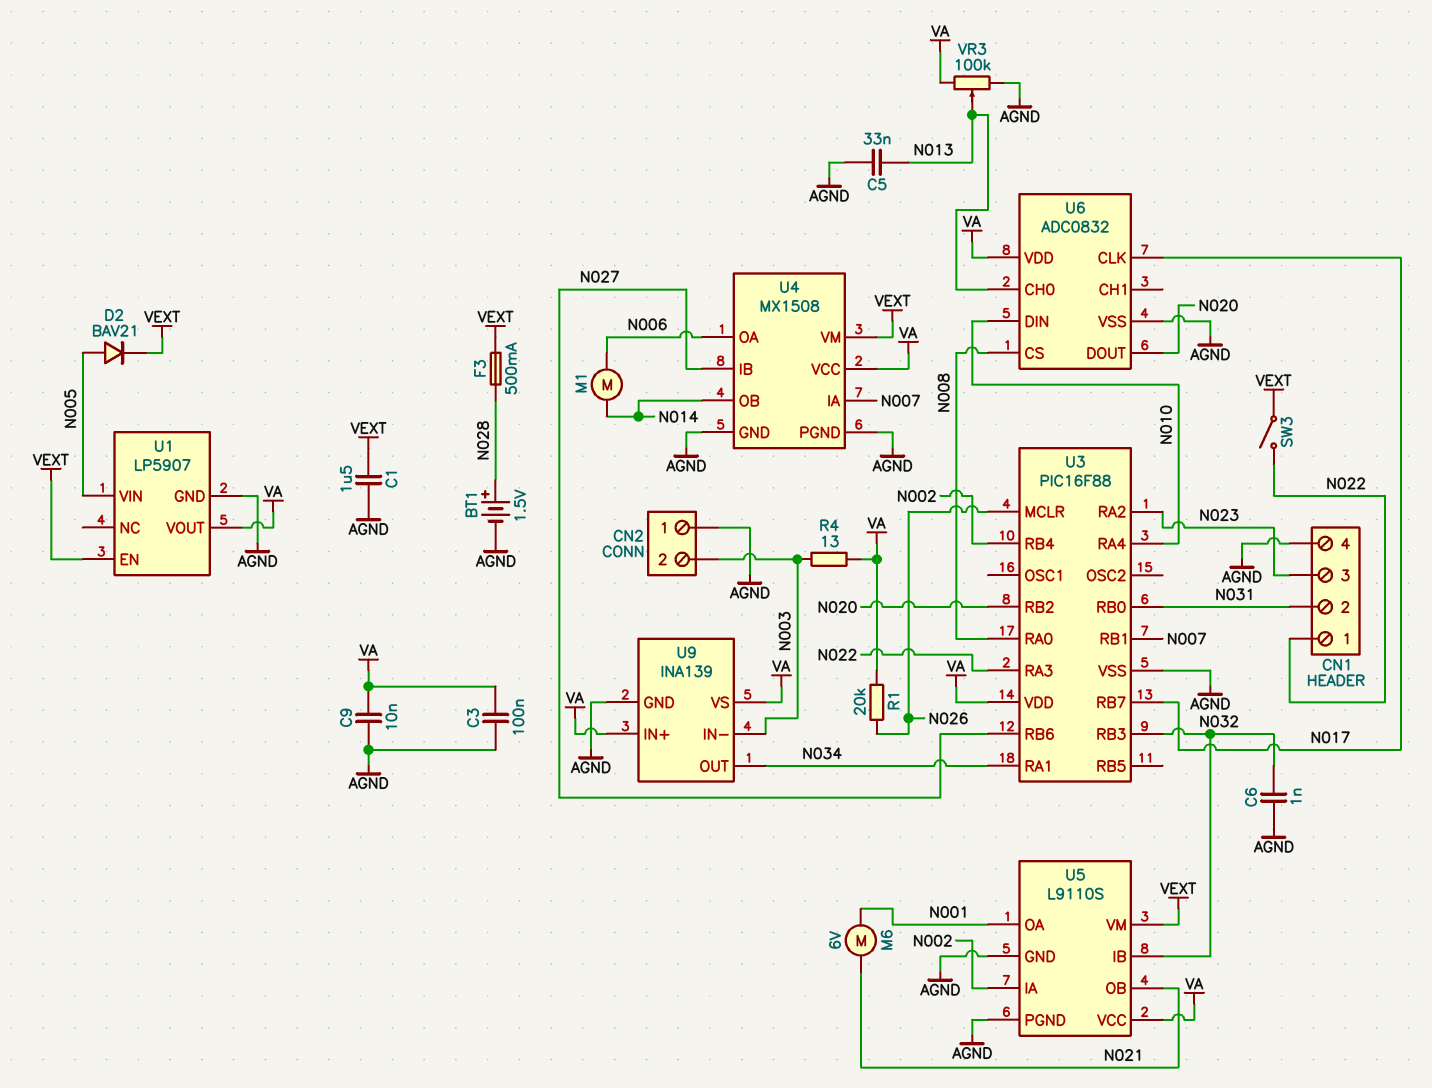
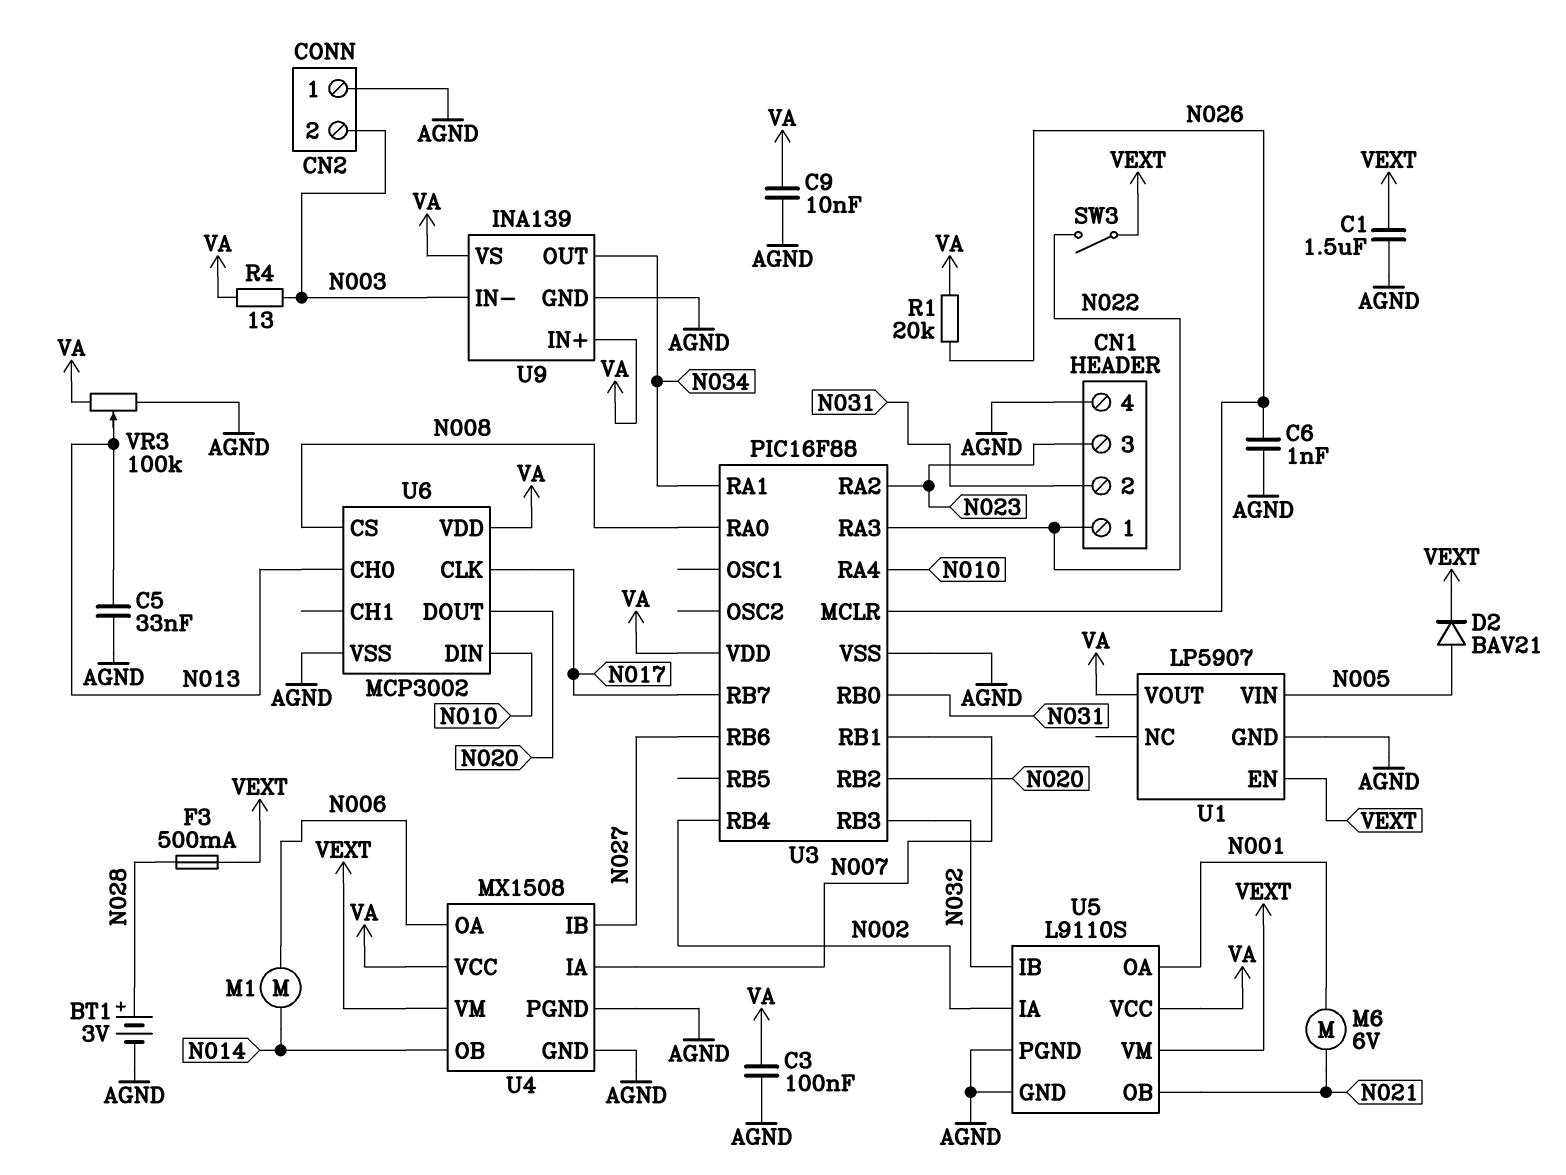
BT1: 1.5V (plus N028, minus AGND) -> 3V (plus N028, minus AGND)
C6: 1nF (AGND, N032) -> 1nF (AGND, N026)
U6: ADC0832 -> MCP3002

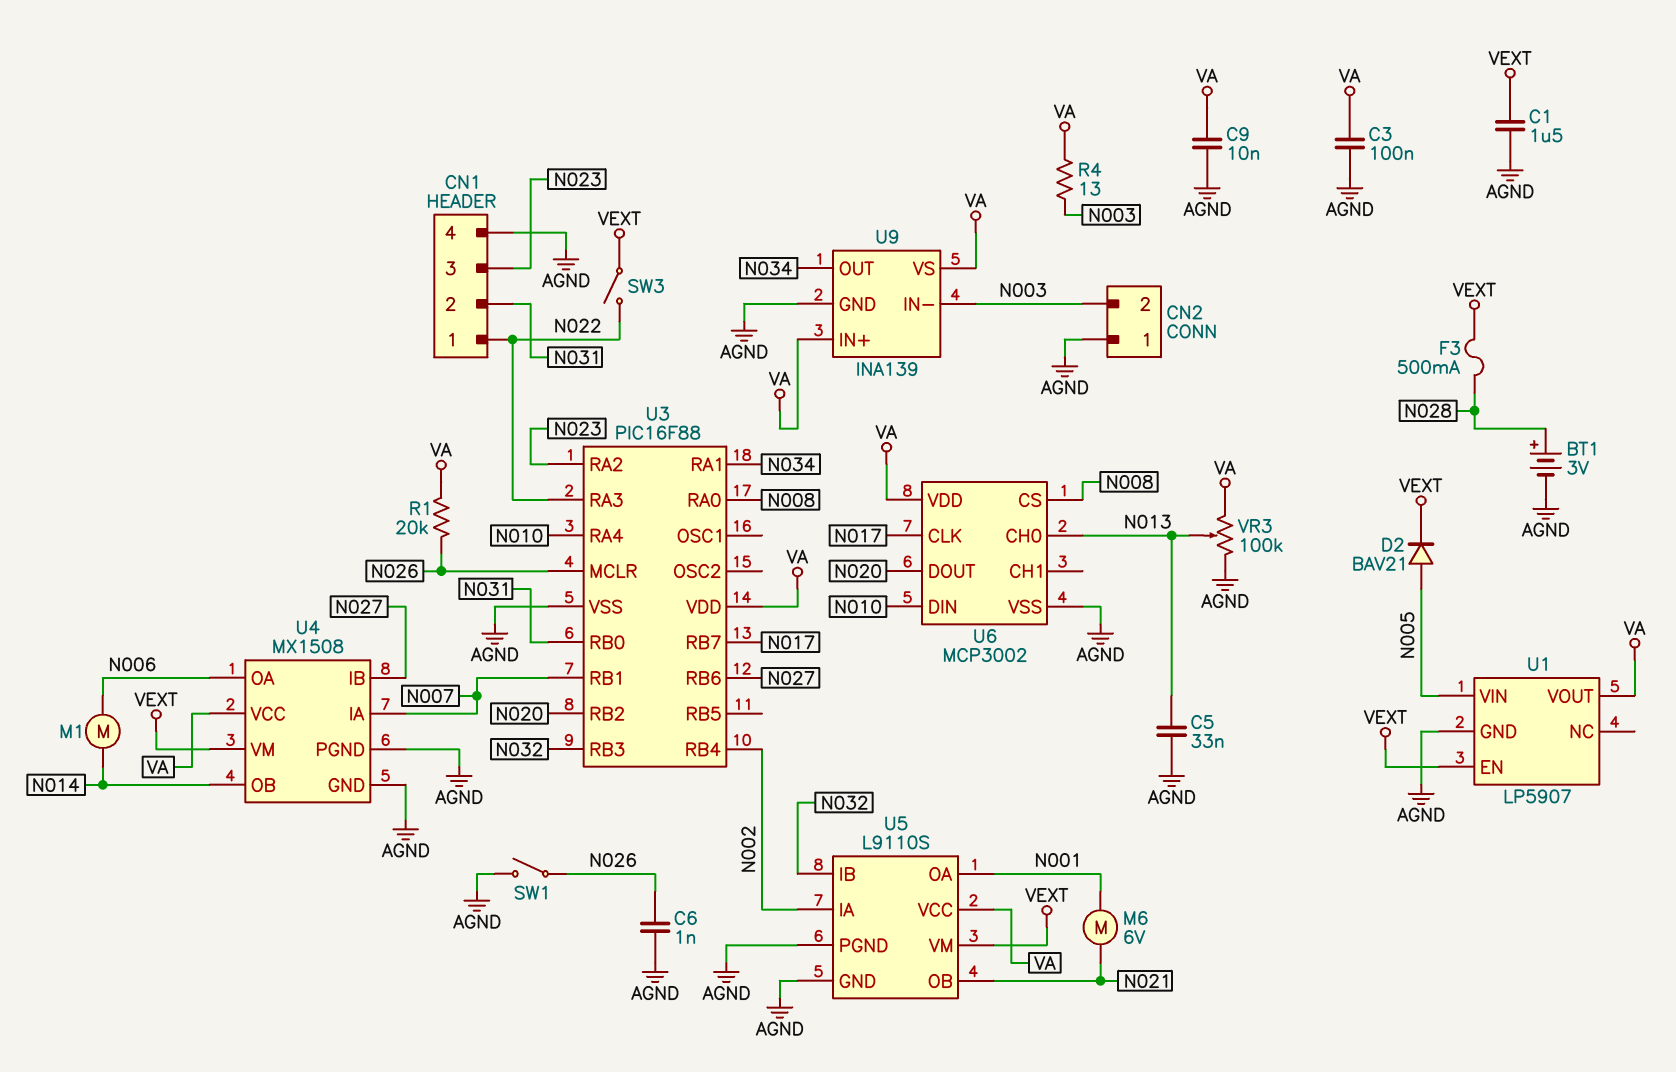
SW1: none -> switch (AGND, N026)

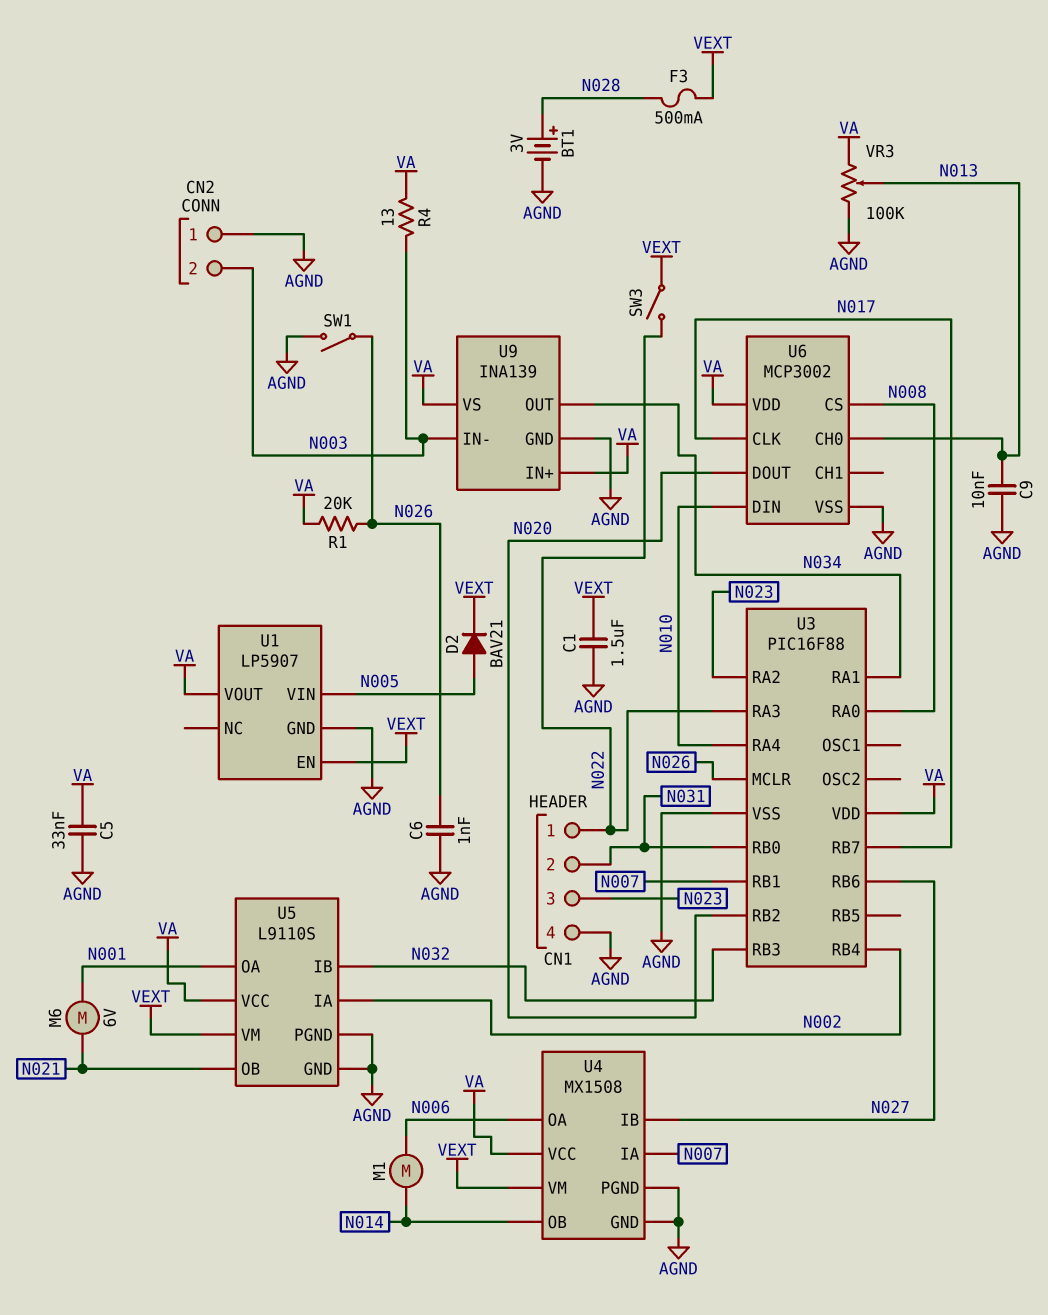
C3: 100nF (AGND, VA) -> none
C5: 33nF (AGND, N013) -> 33nF (AGND, VA)
C9: 10nF (AGND, VA) -> 10nF (AGND, N013)

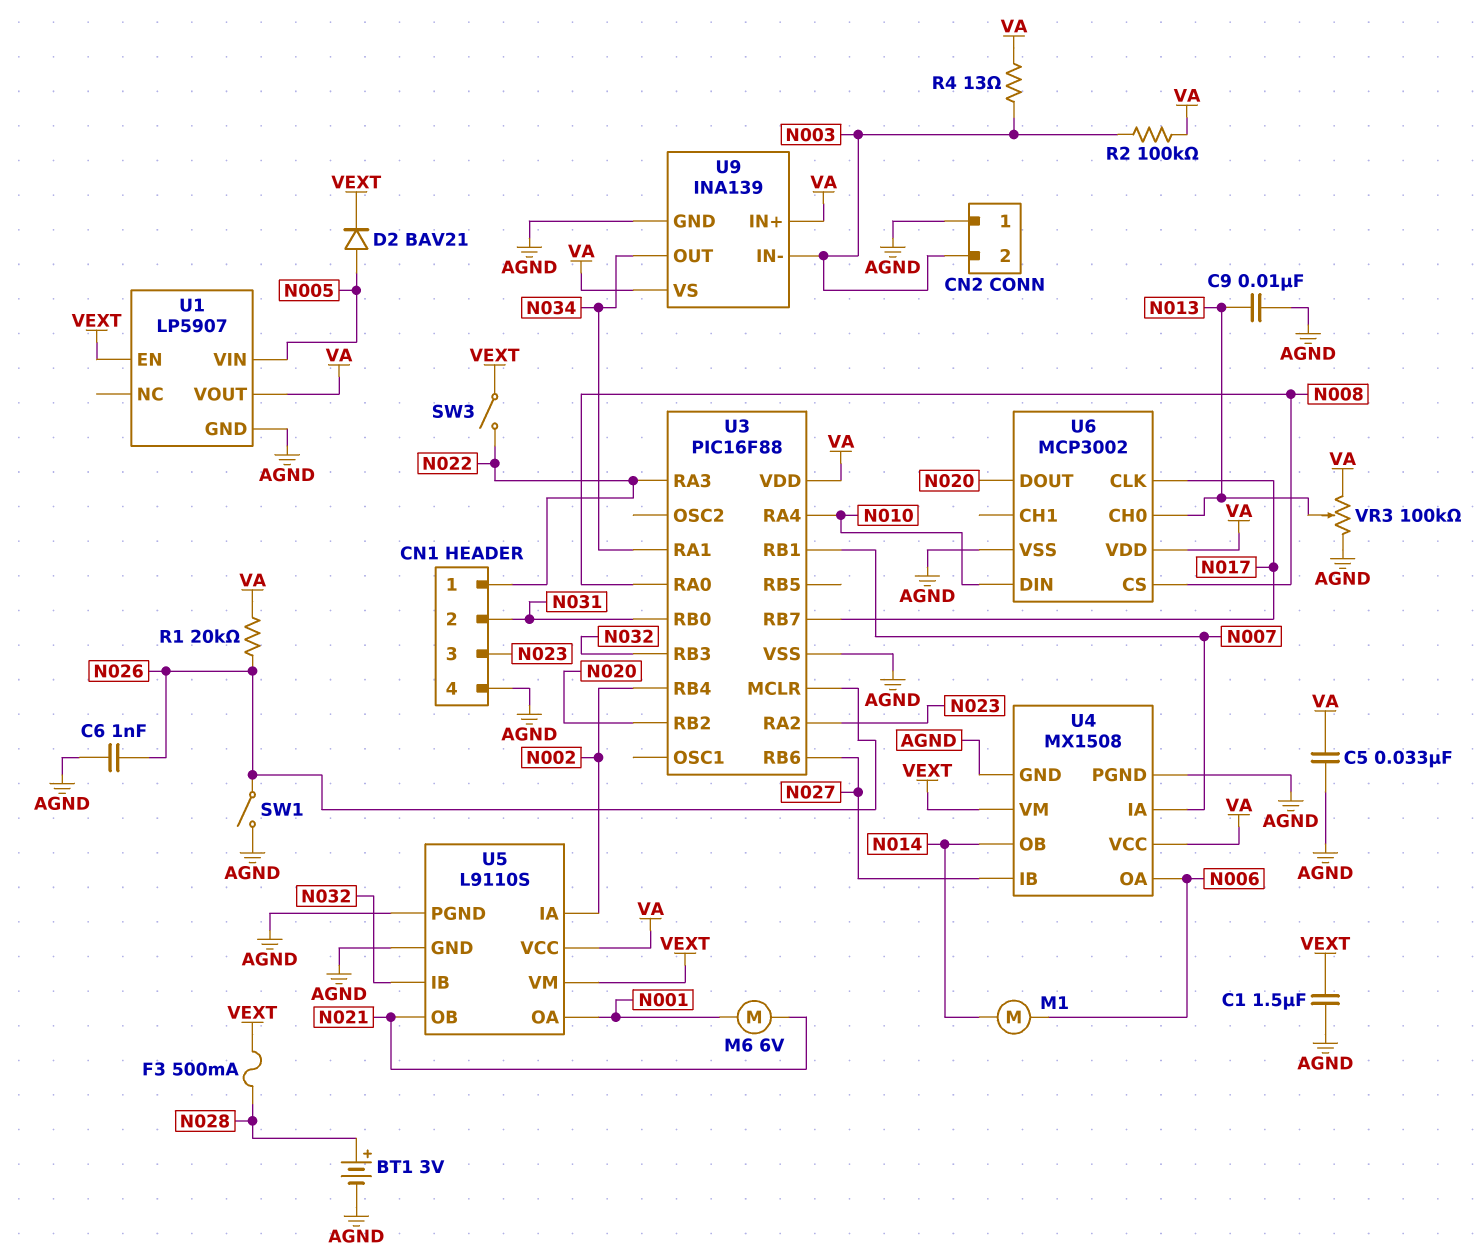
R2: none -> 100k (N003, VA)

